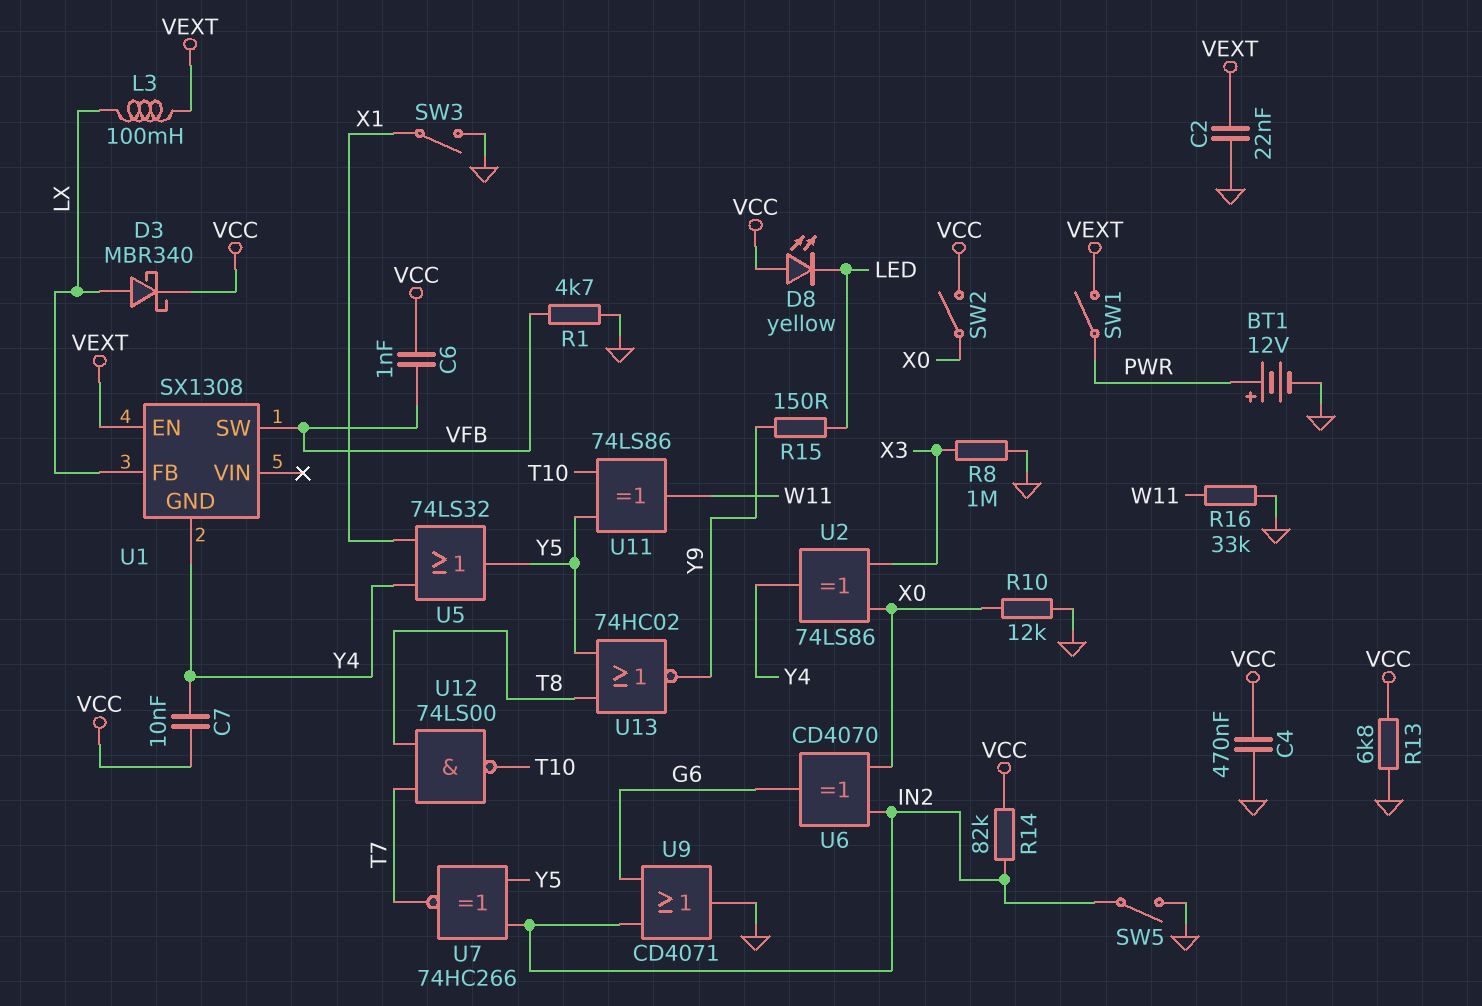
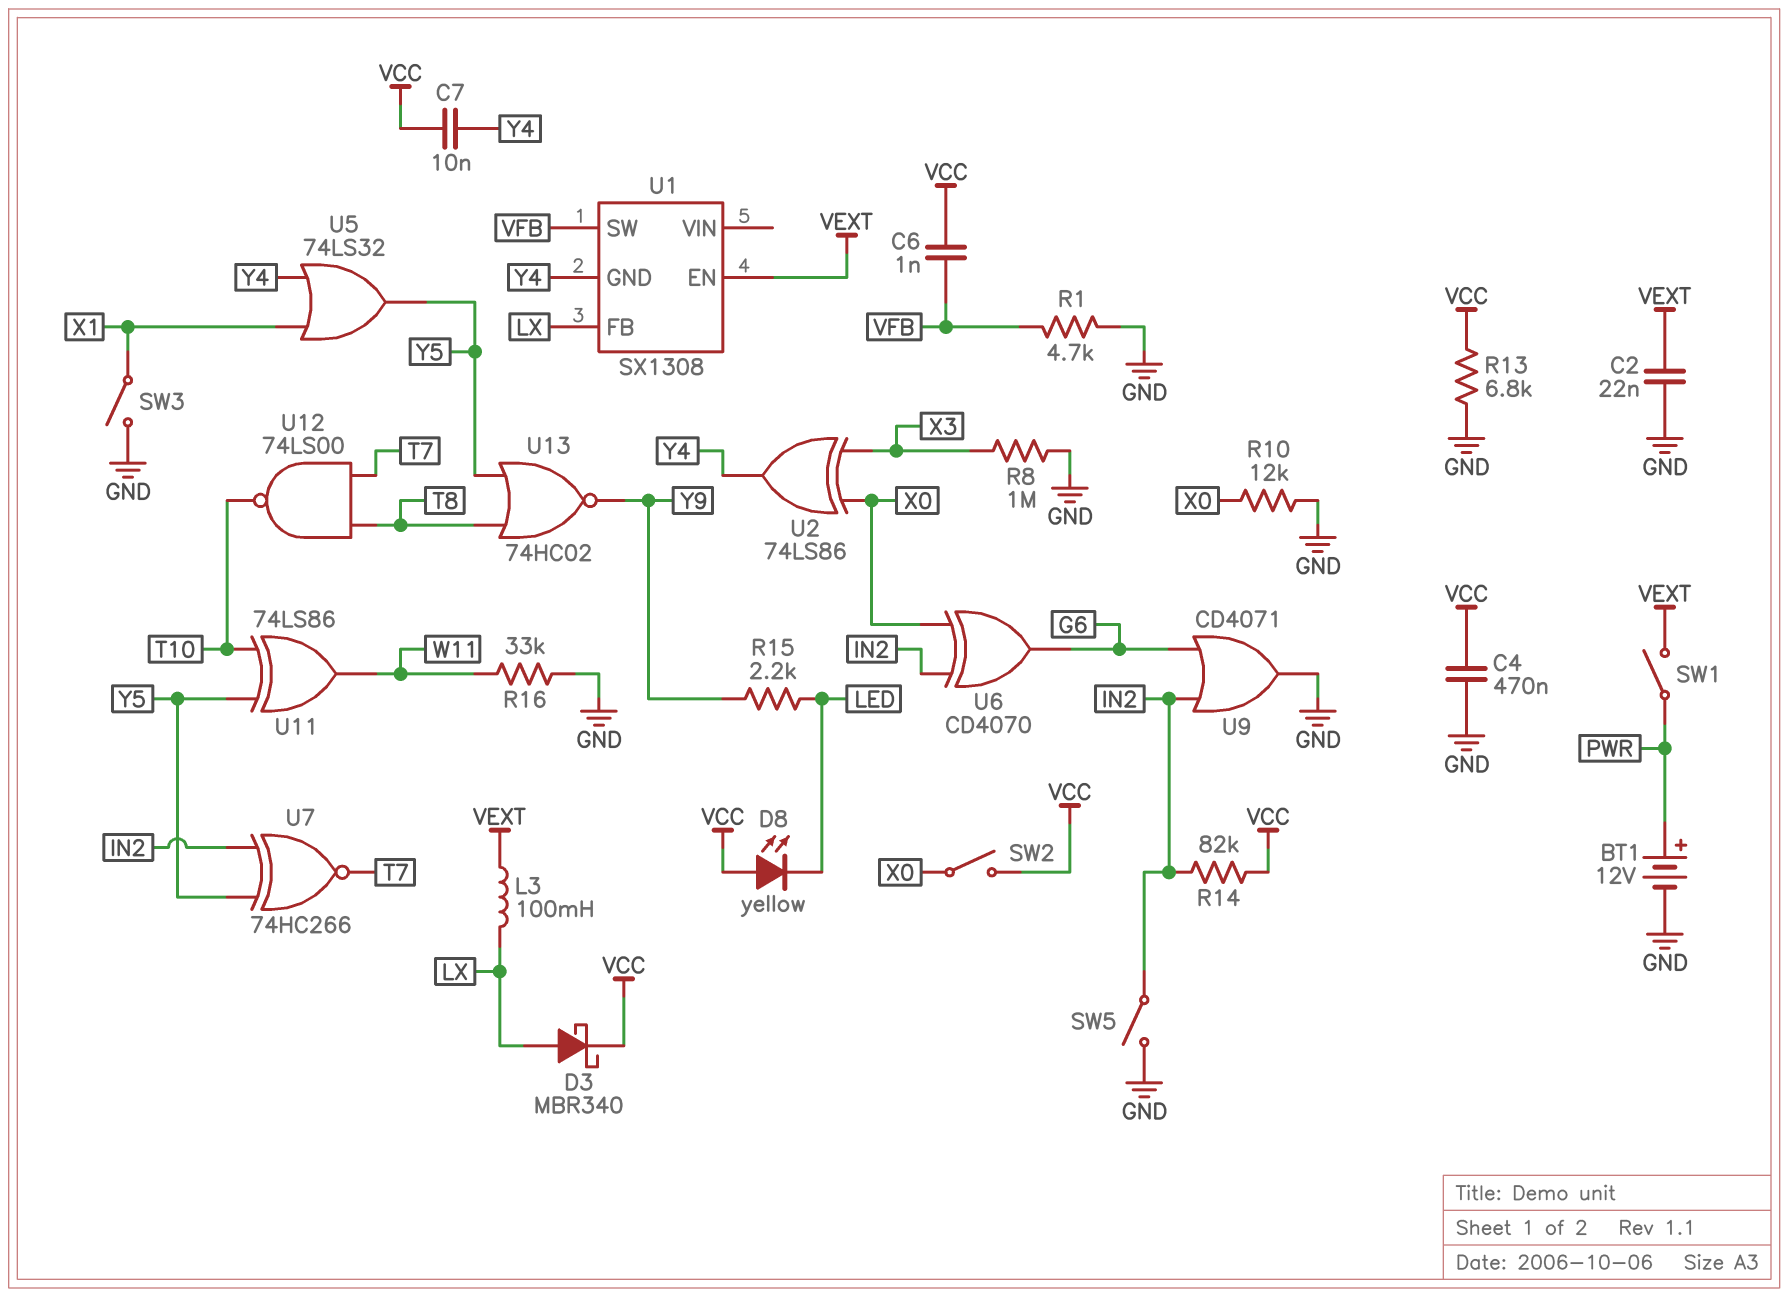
R15: 150 (LED, Y9) -> 2.2k (LED, Y9)

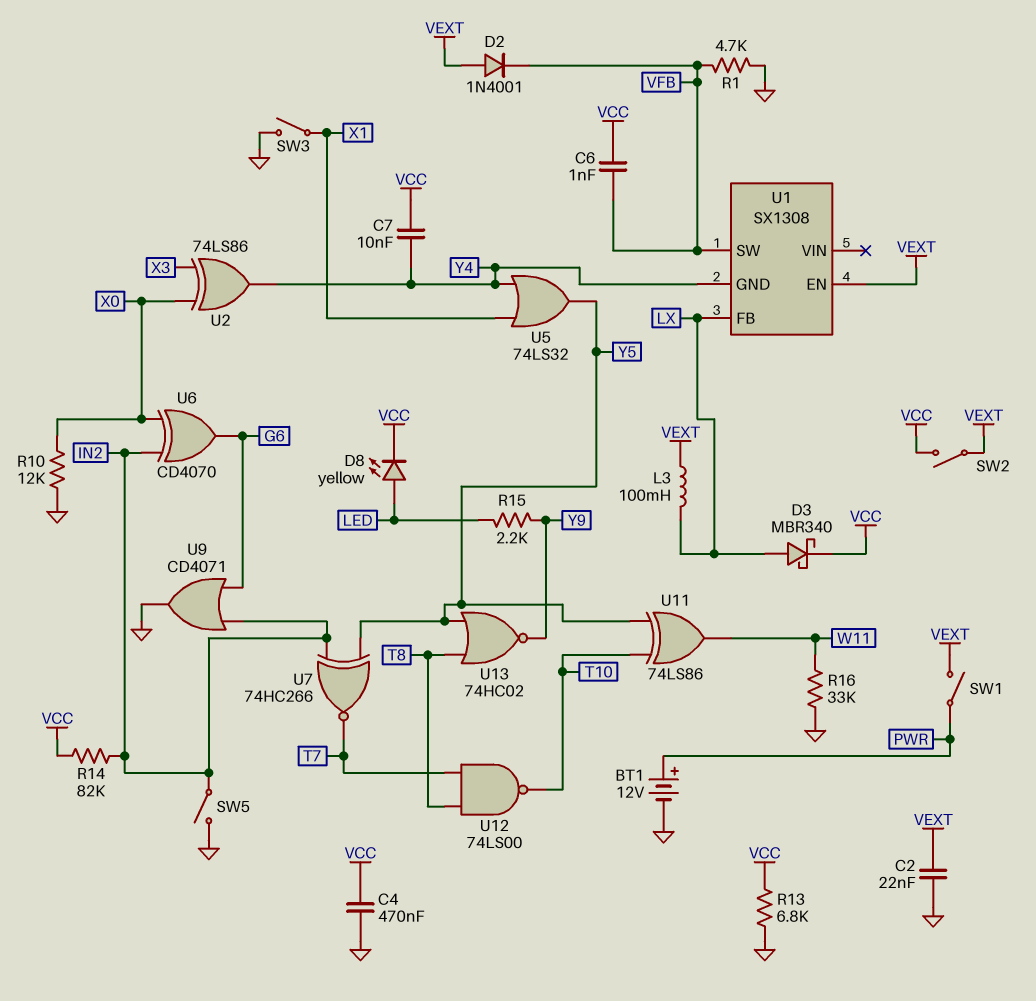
D2: none -> diode 1N4001 (A VEXT, K VFB)
D8: LED yellow (A VCC, K LED) -> LED yellow (A LED, K VCC)
R8: 1M (GND, X3) -> none
SW2: switch (VCC, X0) -> switch (VCC, VEXT)

